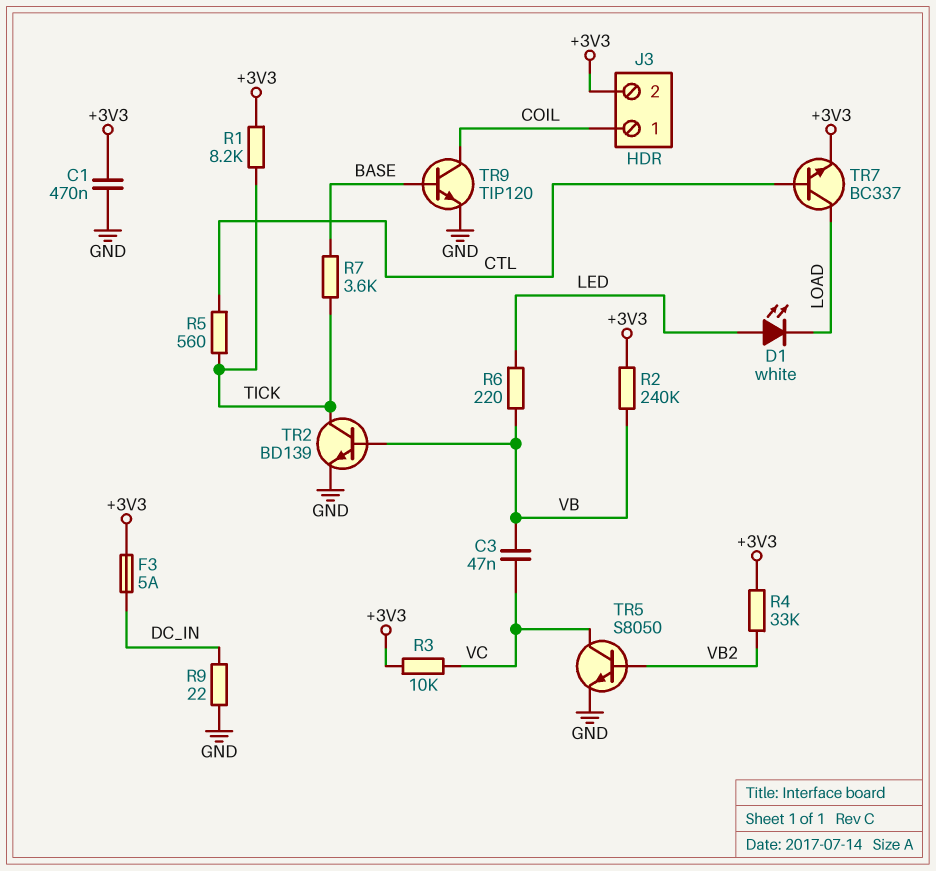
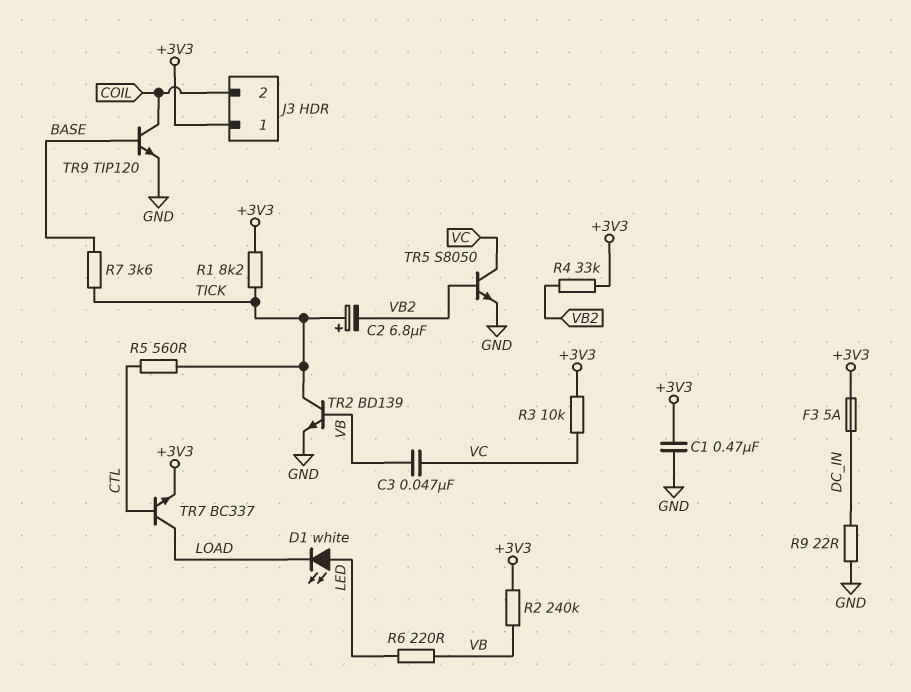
C2: none -> 6.8uF (plus TICK, minus VB2)
J3 pin 1: COIL -> +3V3
J3 pin 2: +3V3 -> COIL

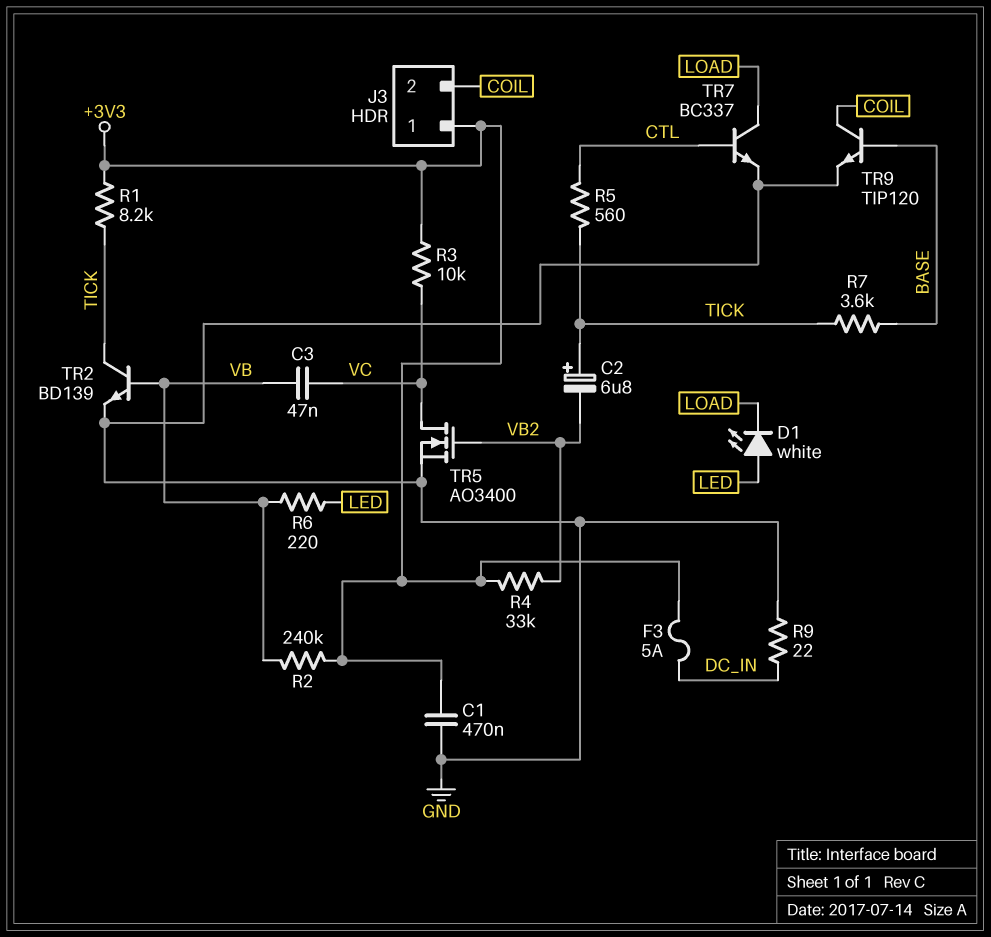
TR5: NPN S8050 (B VB2, C VC, E GND) -> NMOS AO3400 (G VB2, D VC, S GND)
TR7: NPN BC337 (B CTL, C LOAD, E +3V3) -> NPN BC337 (B CTL, C LOAD, E GND)

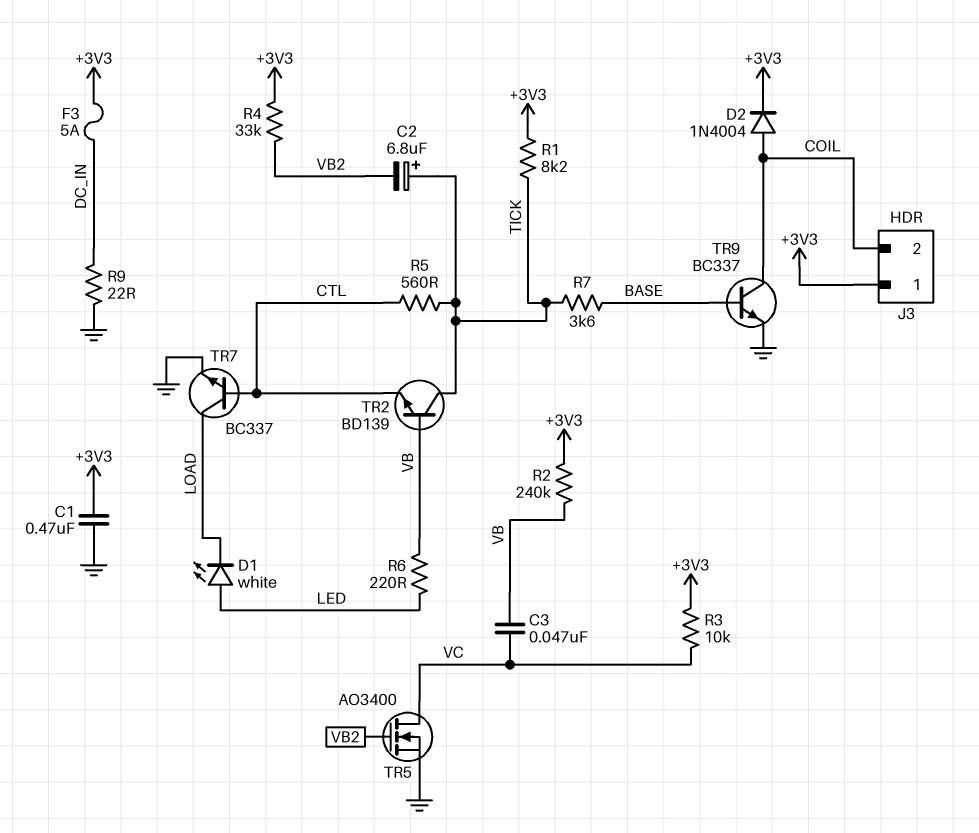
D2: none -> diode 1N4004 (A COIL, K +3V3)
TR2: NPN BD139 (B VB, C TICK, E GND) -> NPN BD139 (B VB, C TICK, E CTL)
TR9: NPN TIP120 (B BASE, C COIL, E GND) -> NPN BC337 (B BASE, C COIL, E GND)

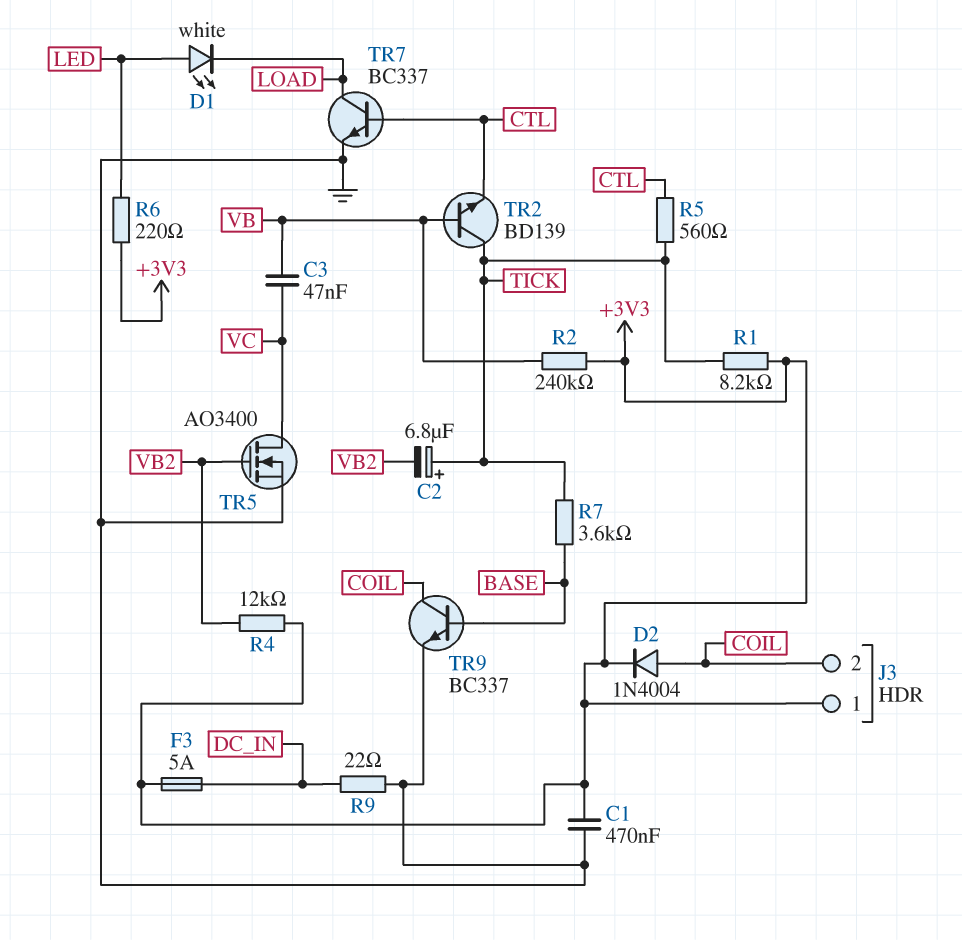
R3: 10k (+3V3, VC) -> none
R4: 33k (+3V3, VB2) -> 12k (+3V3, VB2)
R6: 220 (LED, VB) -> 220 (+3V3, LED)

